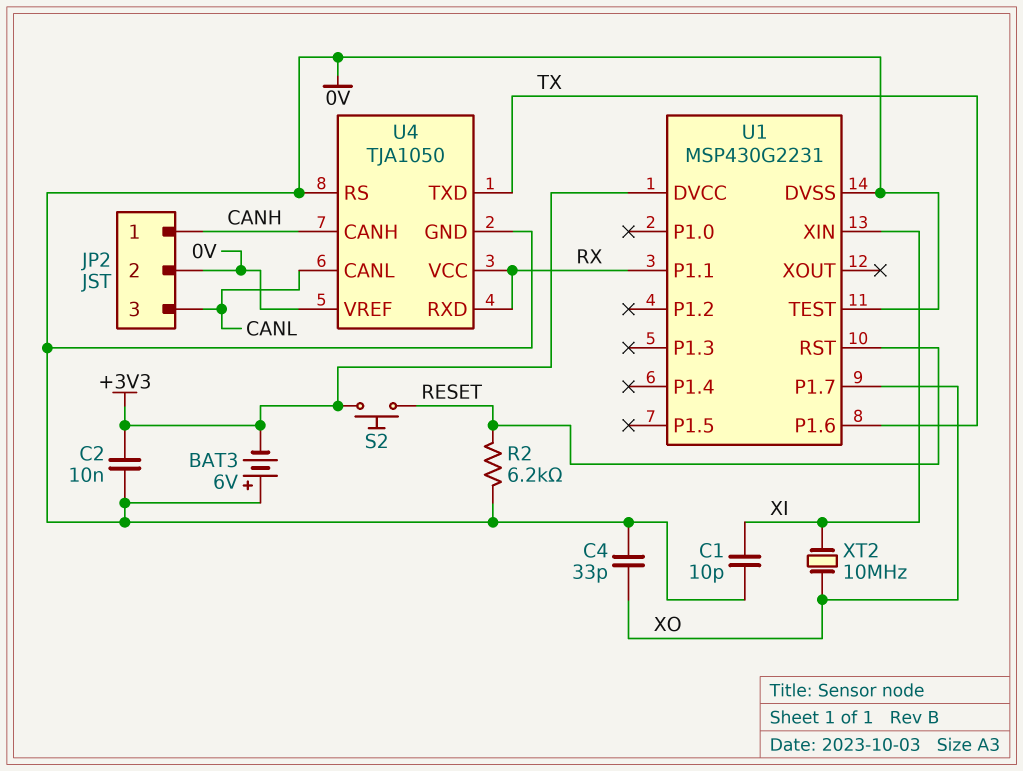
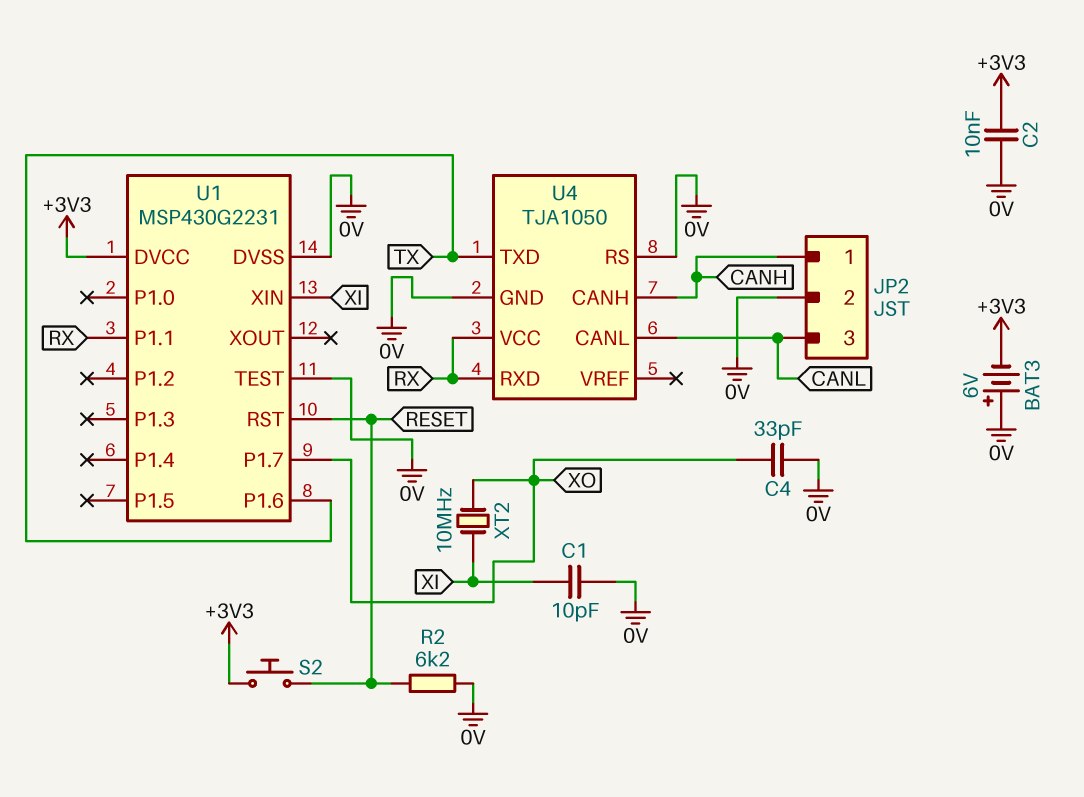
U4 pin VREF: 0V -> none

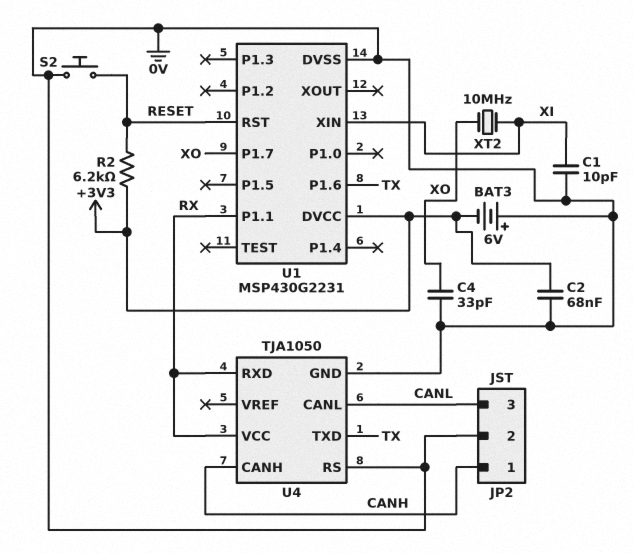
C2: 10nF (+3V3, 0V) -> 68nF (+3V3, 0V)
R2: 6.2k (0V, RESET) -> 6.2k (+3V3, RESET)
S2: button (+3V3, RESET) -> button (0V, RESET)
U1 pin TEST: 0V -> none

